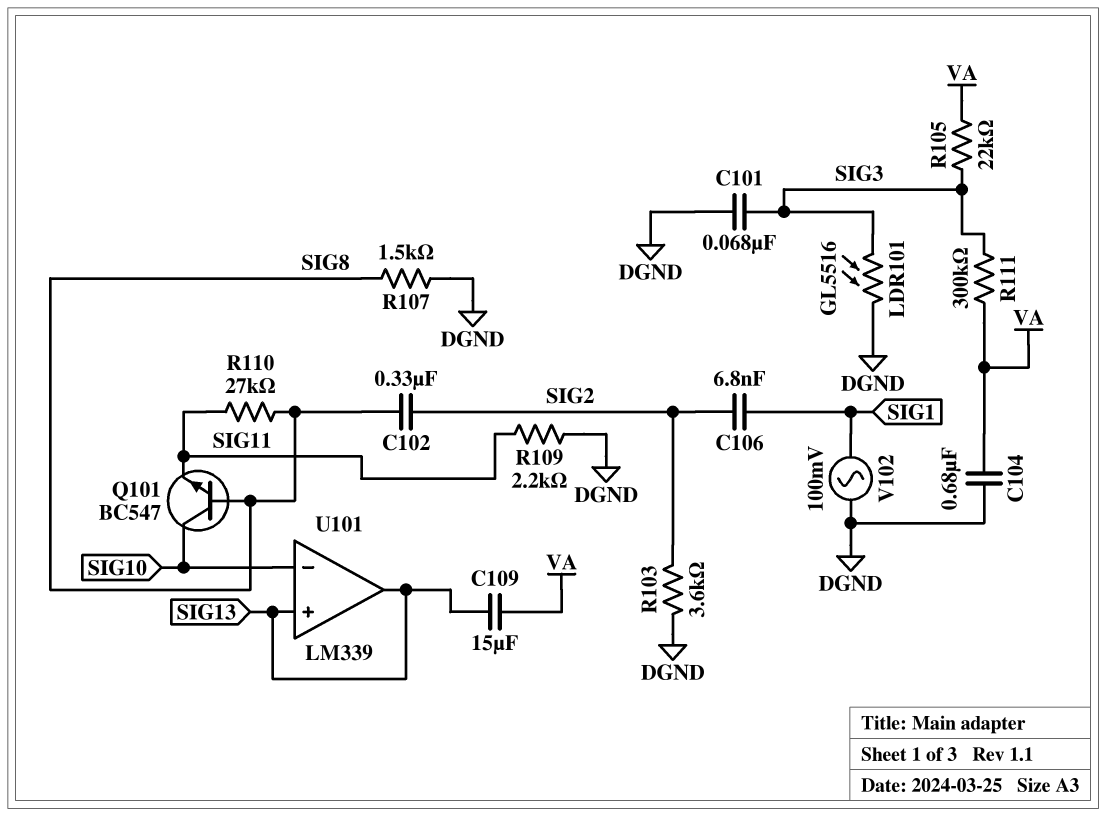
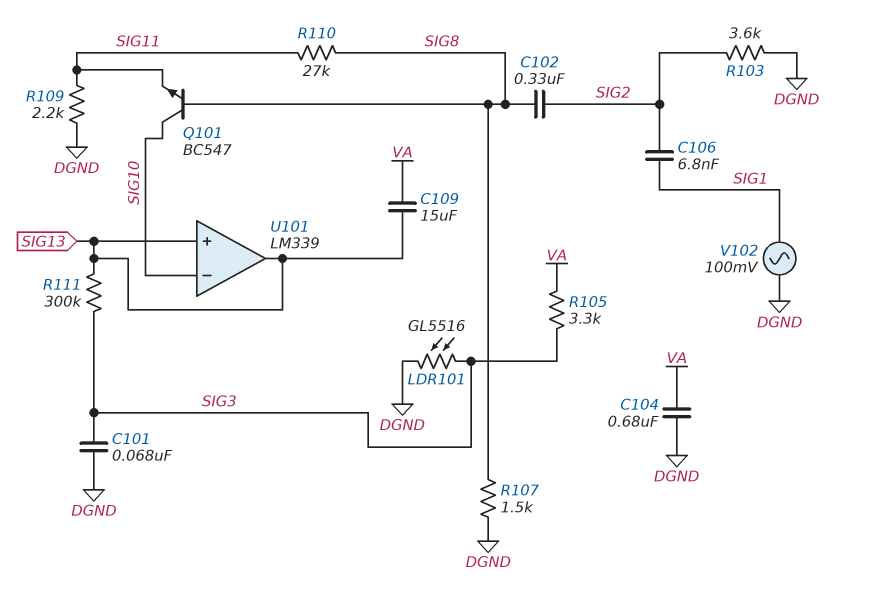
R105: 22k (SIG3, VA) -> 3.3k (SIG3, VA)
R111: 300k (SIG3, VA) -> 300k (SIG3, SIG13)

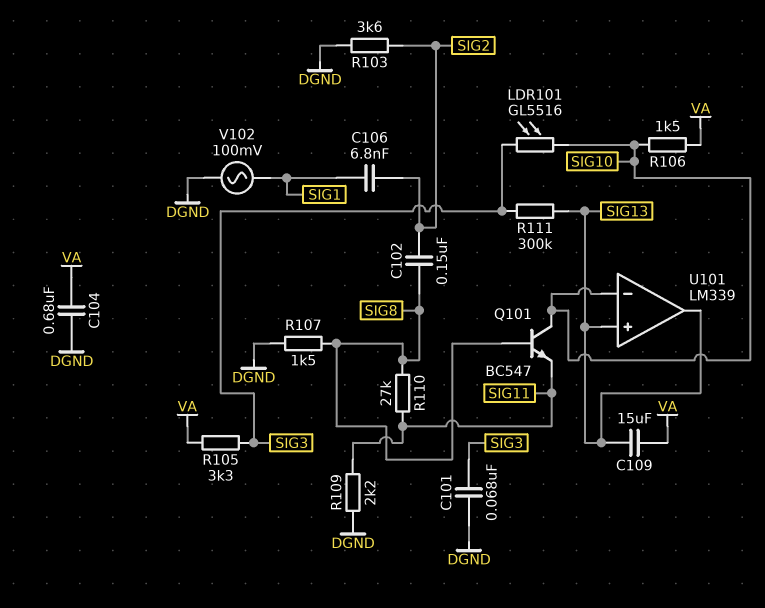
C102: 330nF (SIG2, SIG8) -> 150nF (SIG2, SIG8)
LDR101: GL5516 (DGND, SIG3) -> GL5516 (SIG3, SIG10)
R106: none -> 1.5k (SIG10, VA)

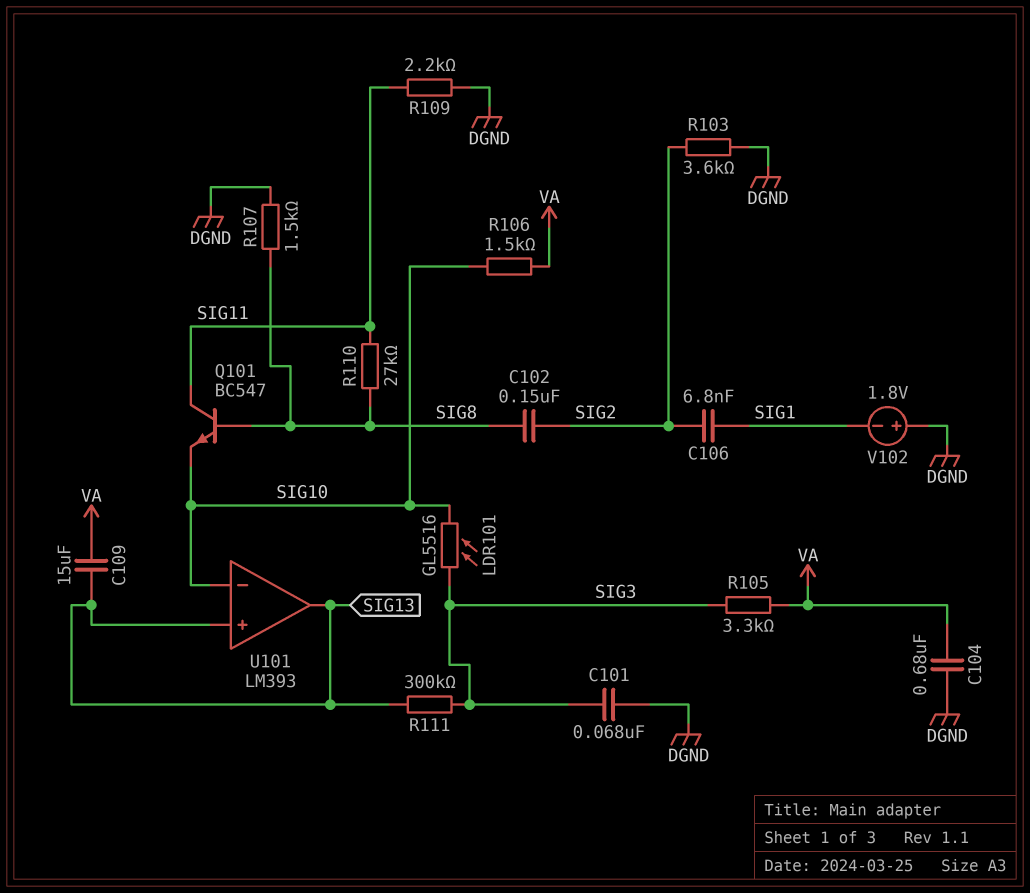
Q101: NPN BC547 (B SIG8, C SIG10, E SIG11) -> NPN BC547 (B SIG8, C SIG11, E SIG10)
U101: LM339 -> LM393
V102: AC 100mV (DGND, SIG1) -> 1.8V (plus DGND, minus SIG1)

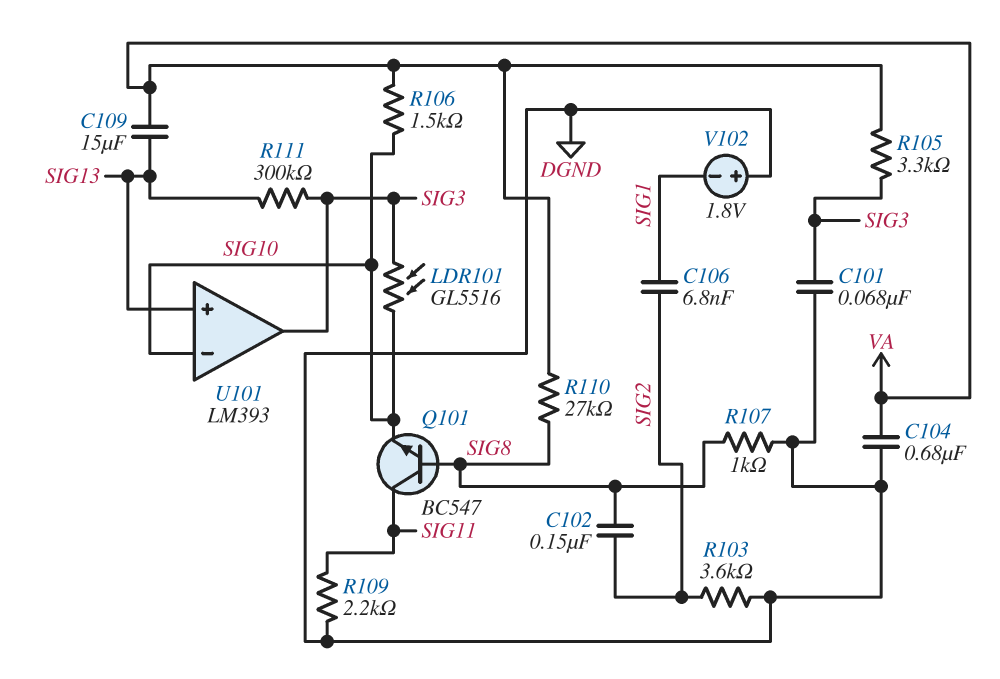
R107: 1.5k (DGND, SIG8) -> 1k (DGND, SIG8)
R110: 27k (SIG8, SIG11) -> 27k (SIG8, VA)
U101 pin out: SIG13 -> SIG3

